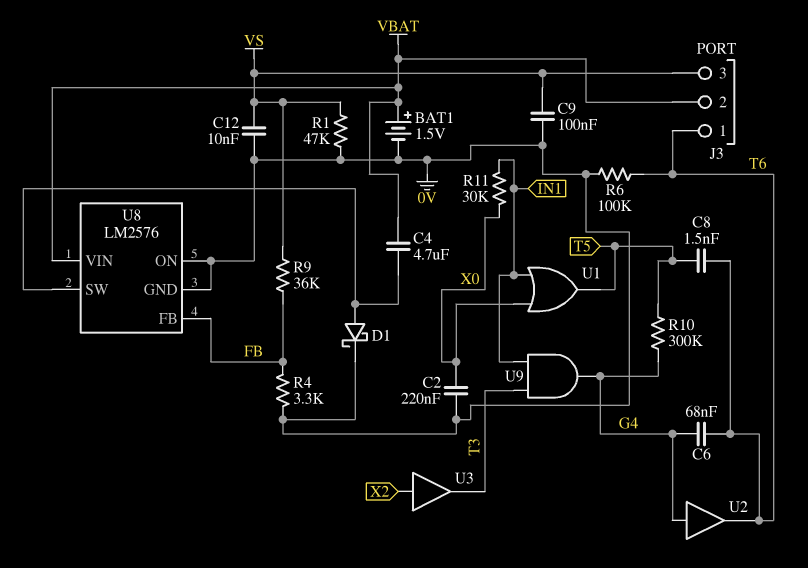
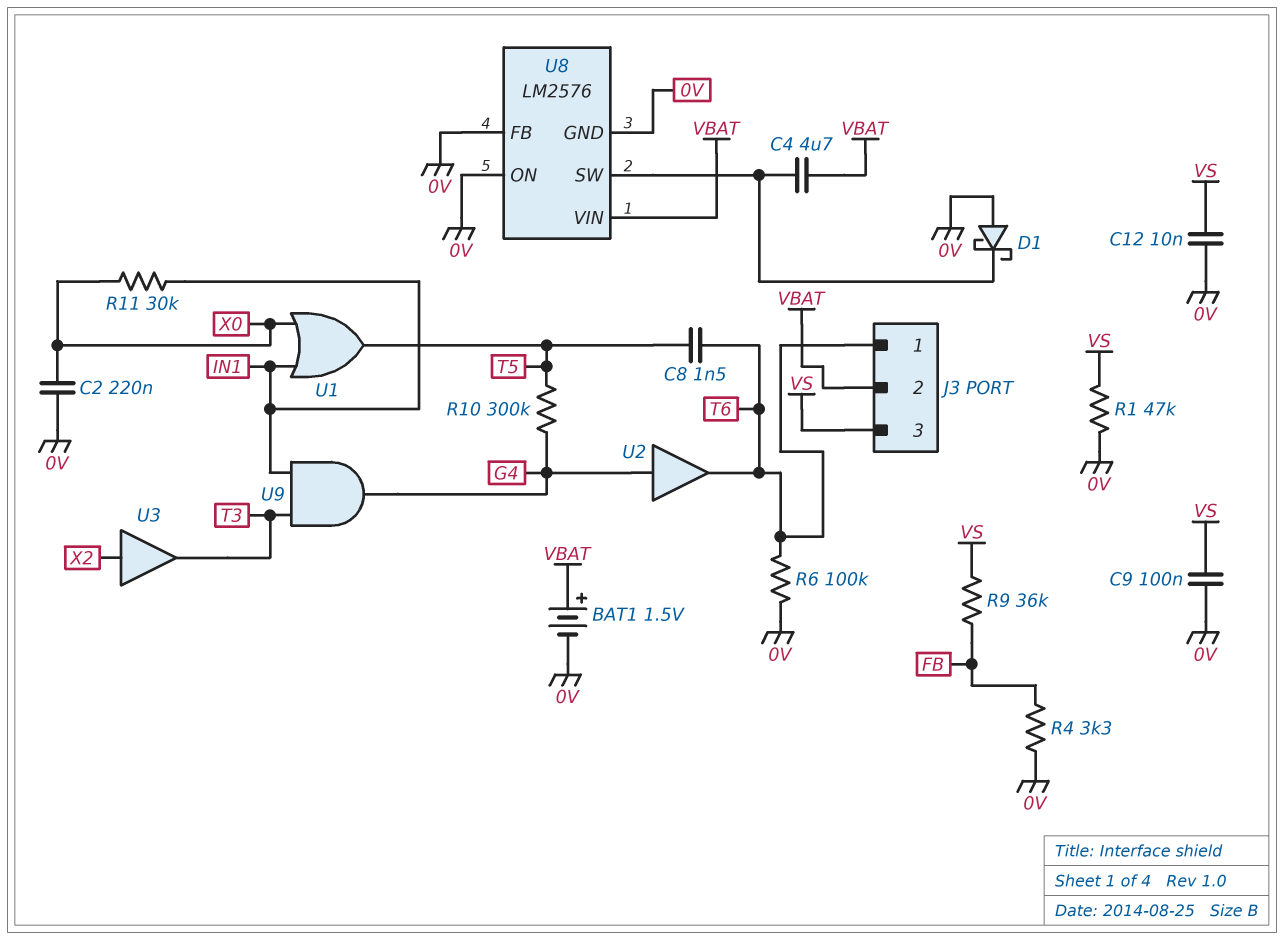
C6: 68nF (G4, T6) -> none
D1: schottky (A U8/SW, K 0V) -> schottky (A 0V, K U8/SW)
U8 pin FB: FB -> 0V

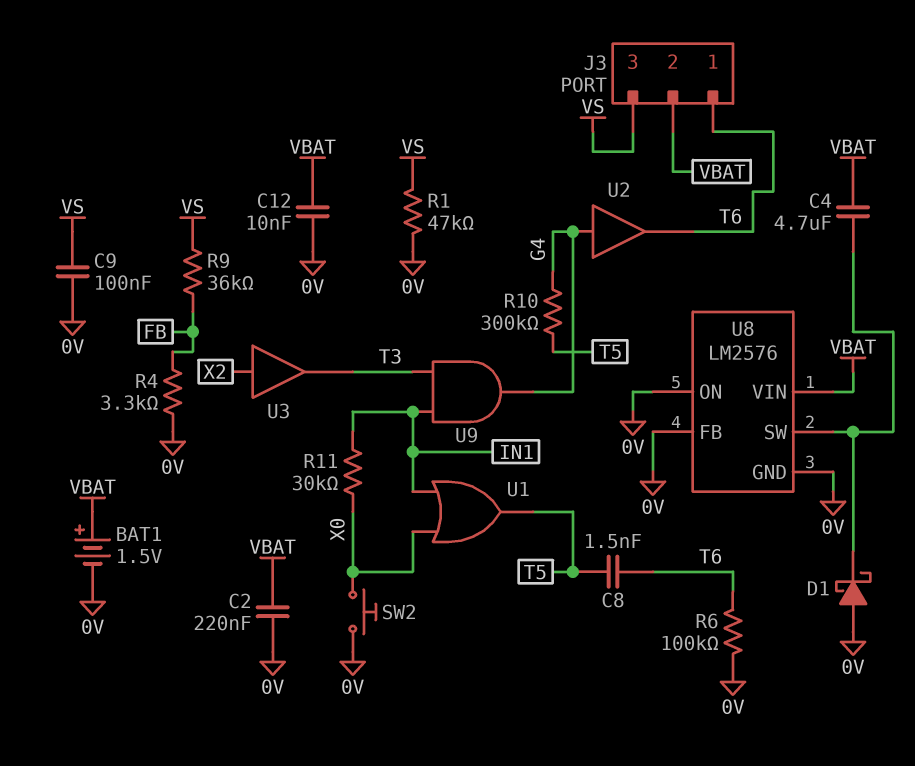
C2: 220nF (0V, X0) -> 220nF (0V, VBAT)
C12: 10nF (0V, VS) -> 10nF (0V, VBAT)
SW2: none -> button (0V, X0)

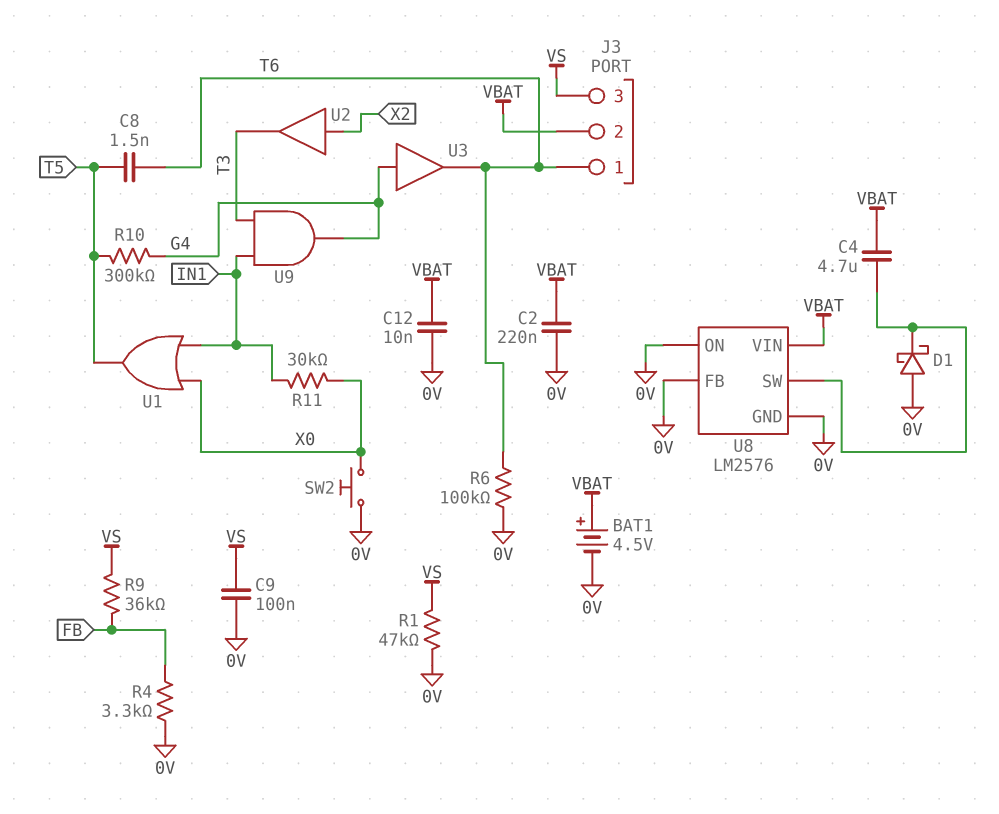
BAT1: 1.5V (plus VBAT, minus 0V) -> 4.5V (plus VBAT, minus 0V)
U2: buffer (in G4, out T6) -> buffer (in X2, out T3)
U3: buffer (in X2, out T3) -> buffer (in G4, out T6)

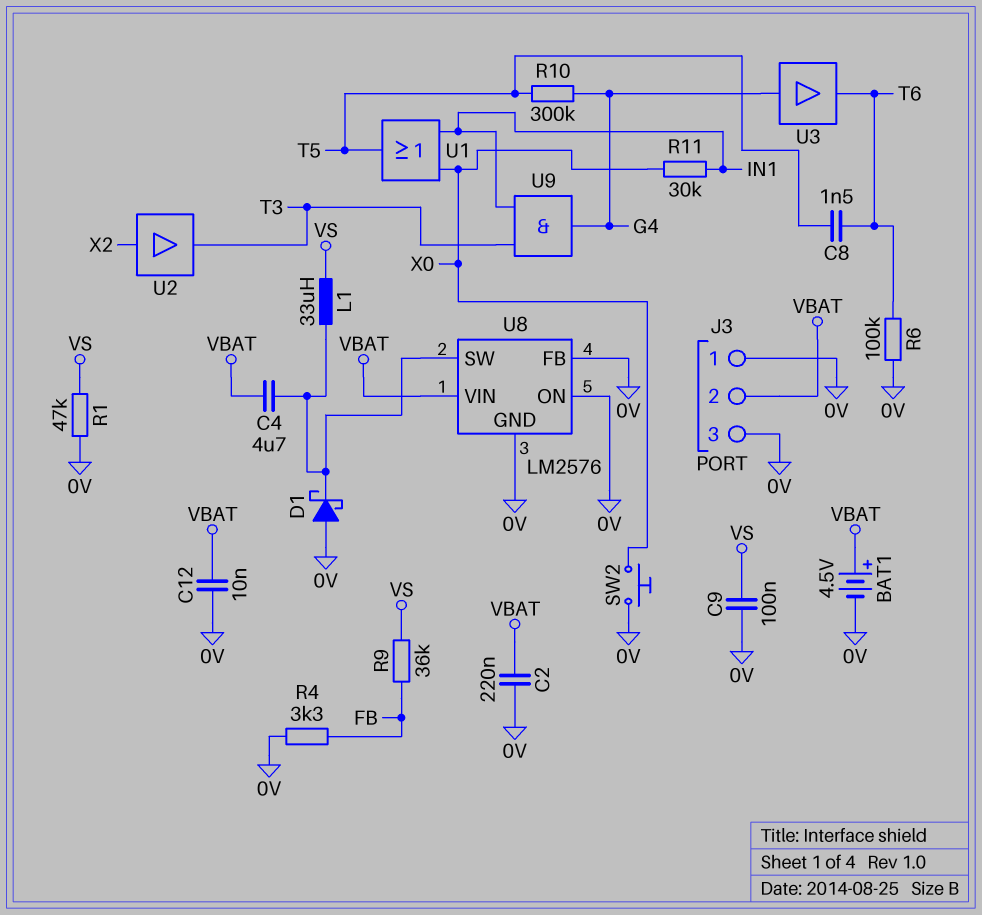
J3 pin 1: T6 -> 0V
J3 pin 3: VS -> 0V
L1: none -> 33uH (U8/SW, VS)

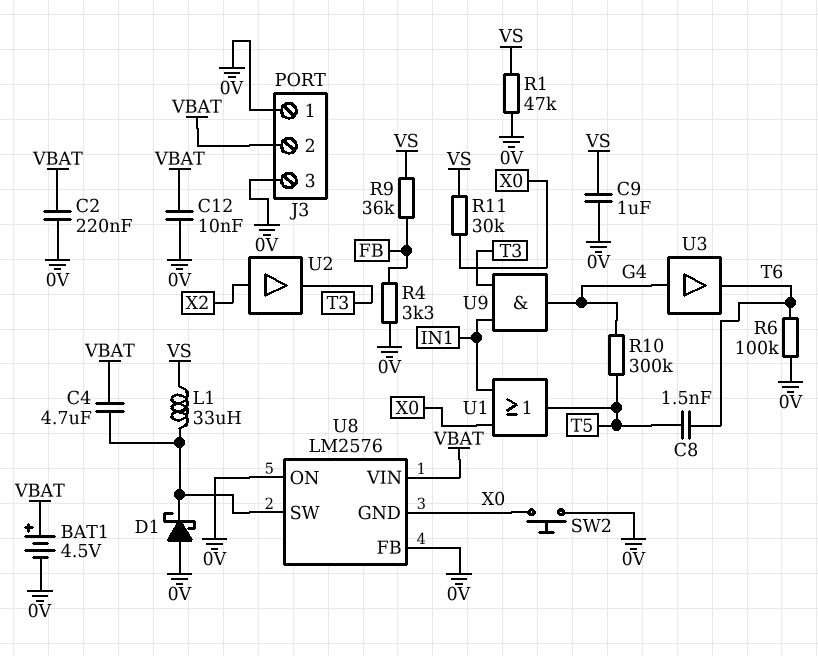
C9: 100nF (0V, VS) -> 1uF (0V, VS)
R11: 30k (IN1, X0) -> 30k (VS, X0)
U8 pin GND: 0V -> X0

